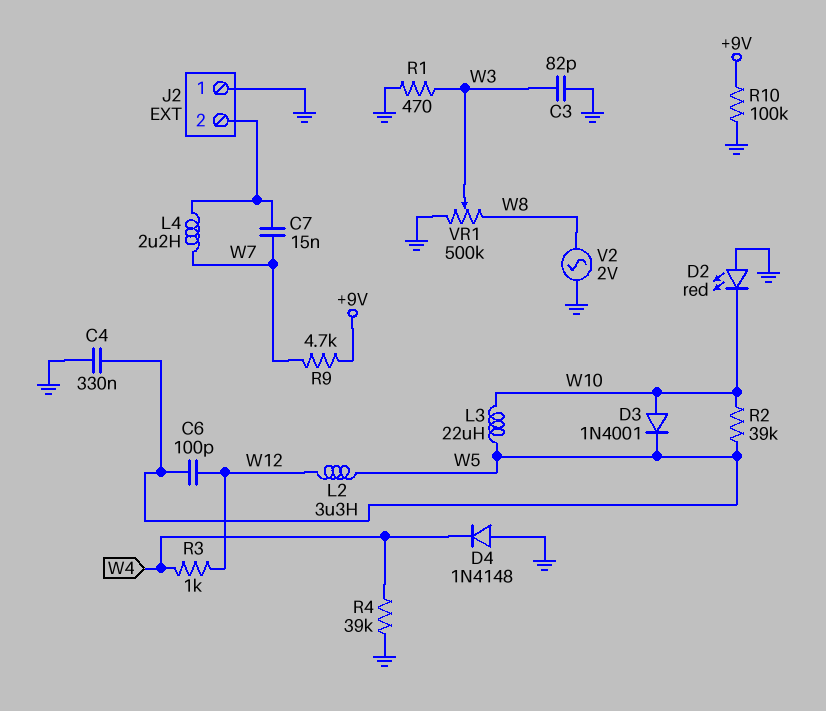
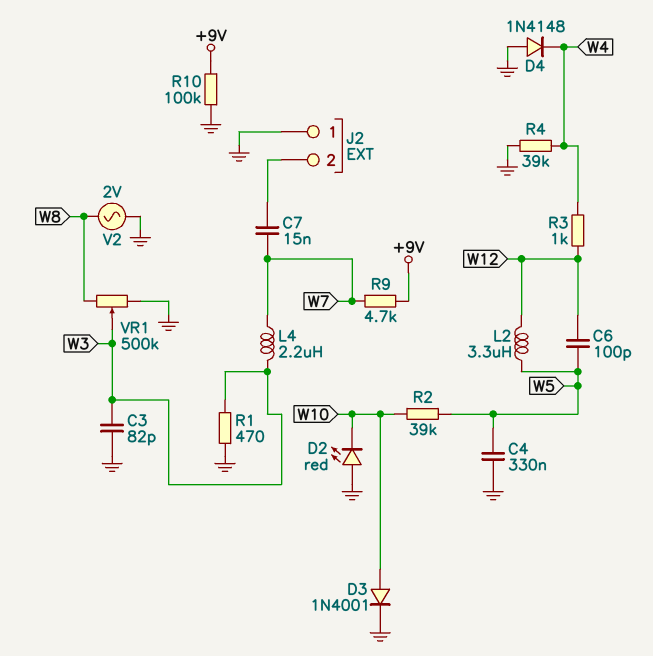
D3: diode 1N4001 (A W10, K W5) -> diode 1N4001 (A W10, K GND)
L3: 22uH (W5, W10) -> none
L4: 2.2uH (J2/2, W7) -> 2.2uH (W3, W7)

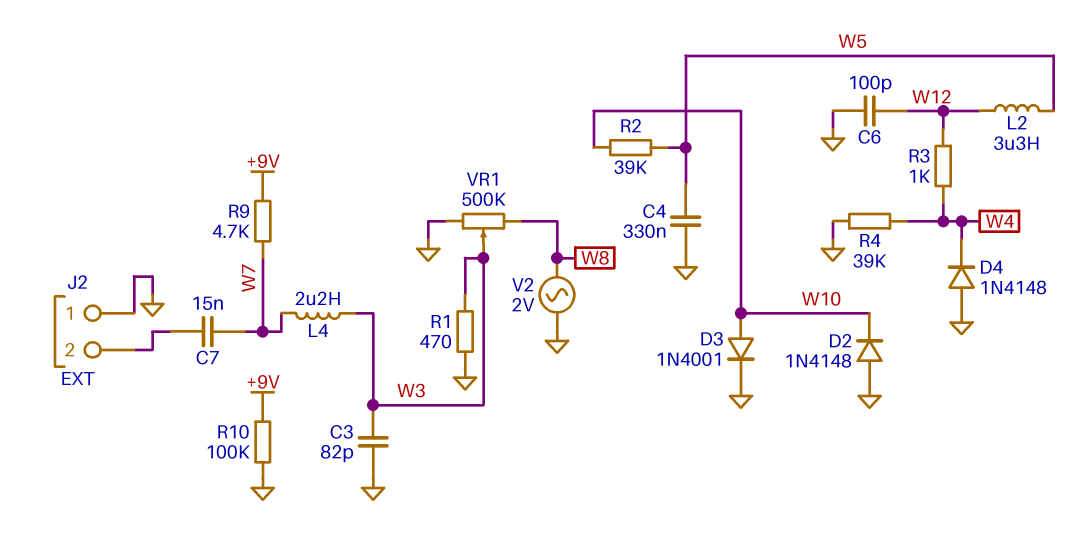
C6: 100pF (W5, W12) -> 100pF (GND, W12)
D2: LED red (A GND, K W10) -> diode 1N4148 (A GND, K W10)

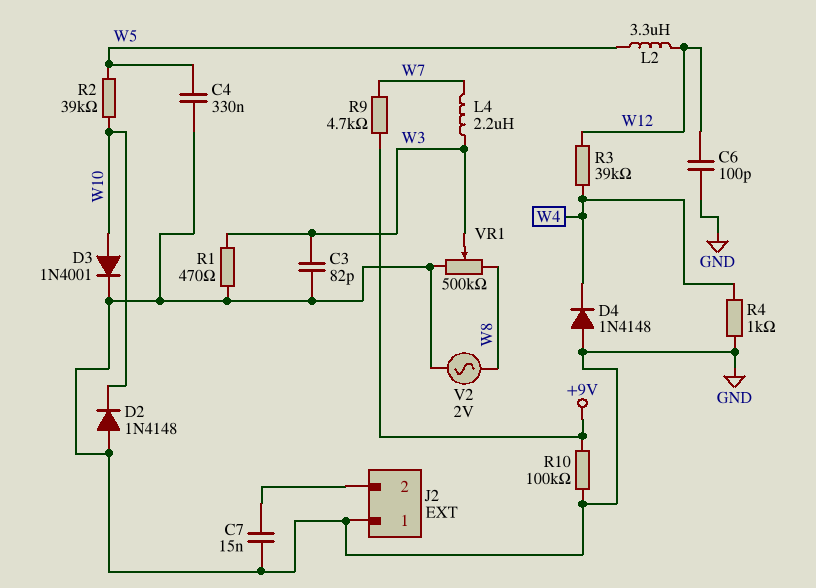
C7: 15nF (J2/2, W7) -> 15nF (GND, J2/2)
R3: 1k (W4, W12) -> 39k (W4, W12)
R4: 39k (GND, W4) -> 1k (GND, W4)

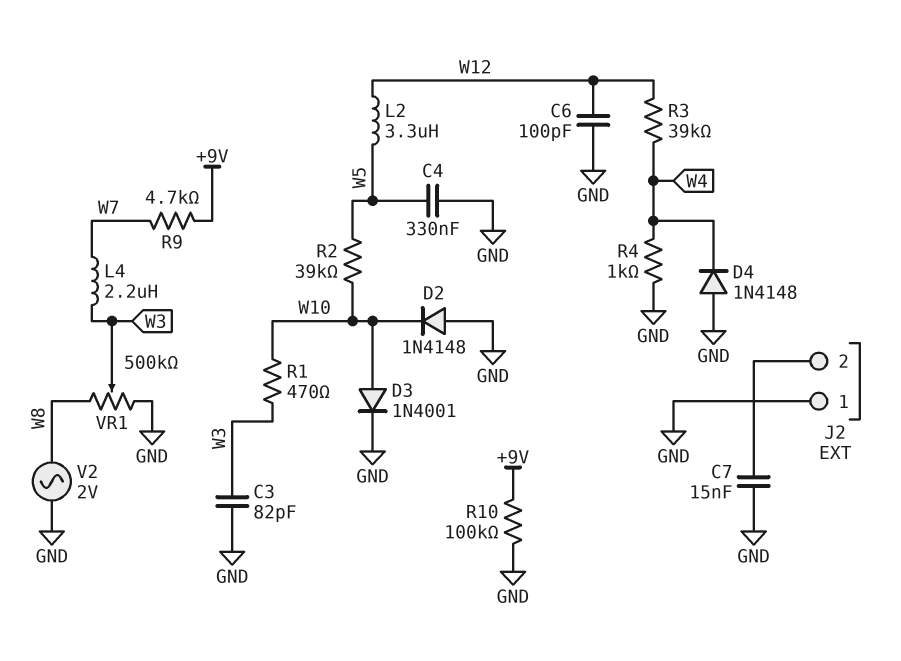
R1: 470 (GND, W3) -> 470 (W3, W10)

